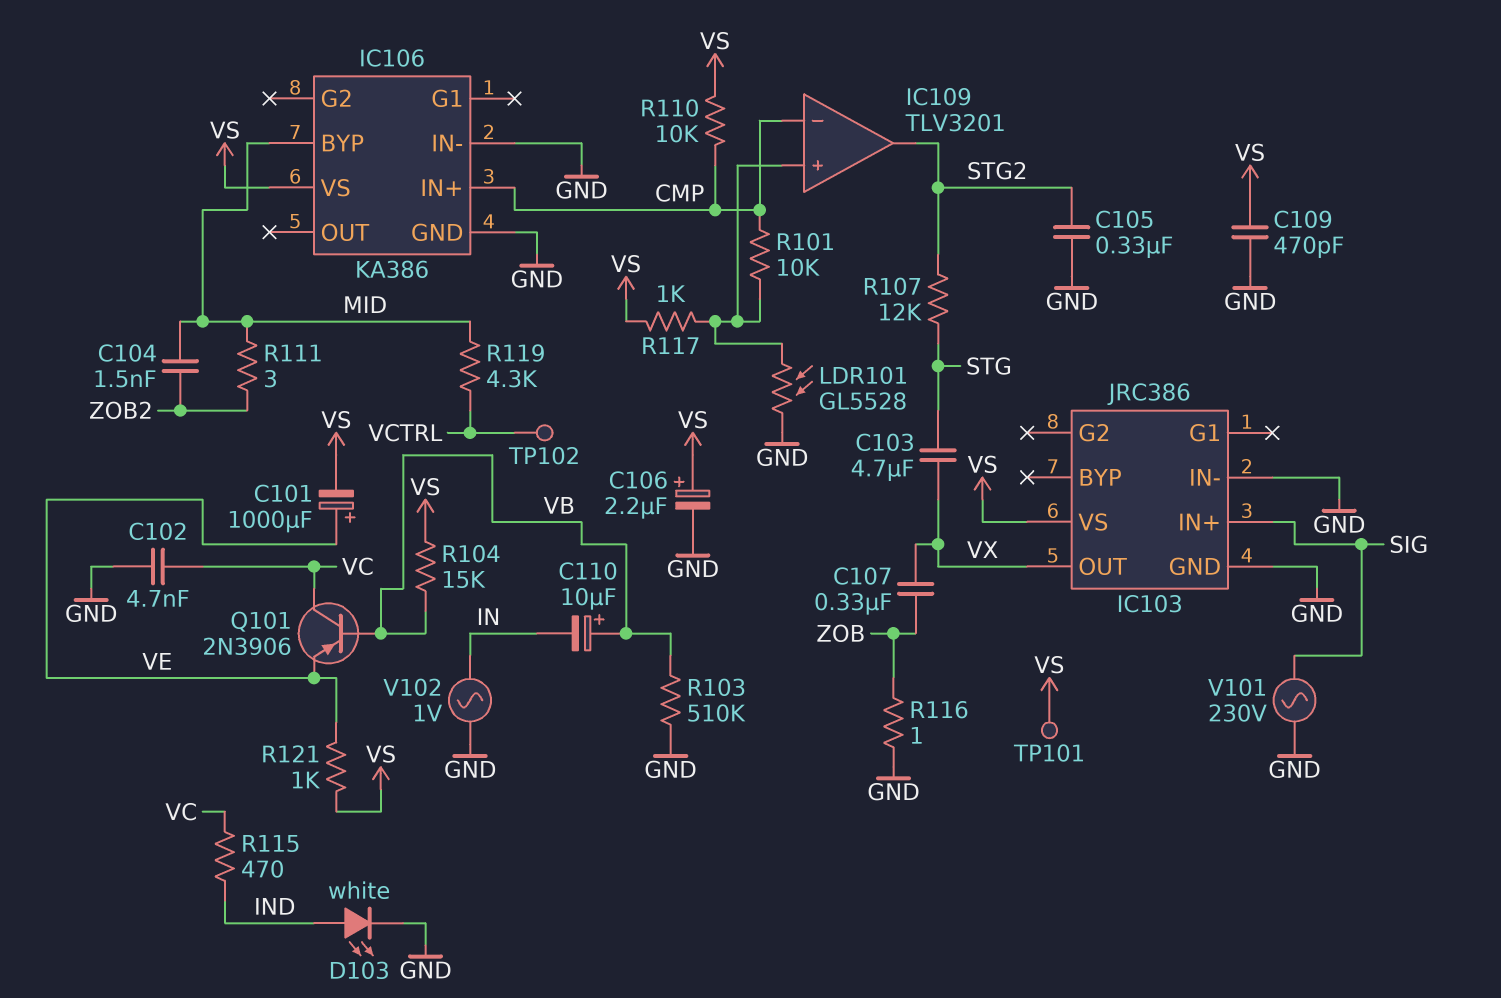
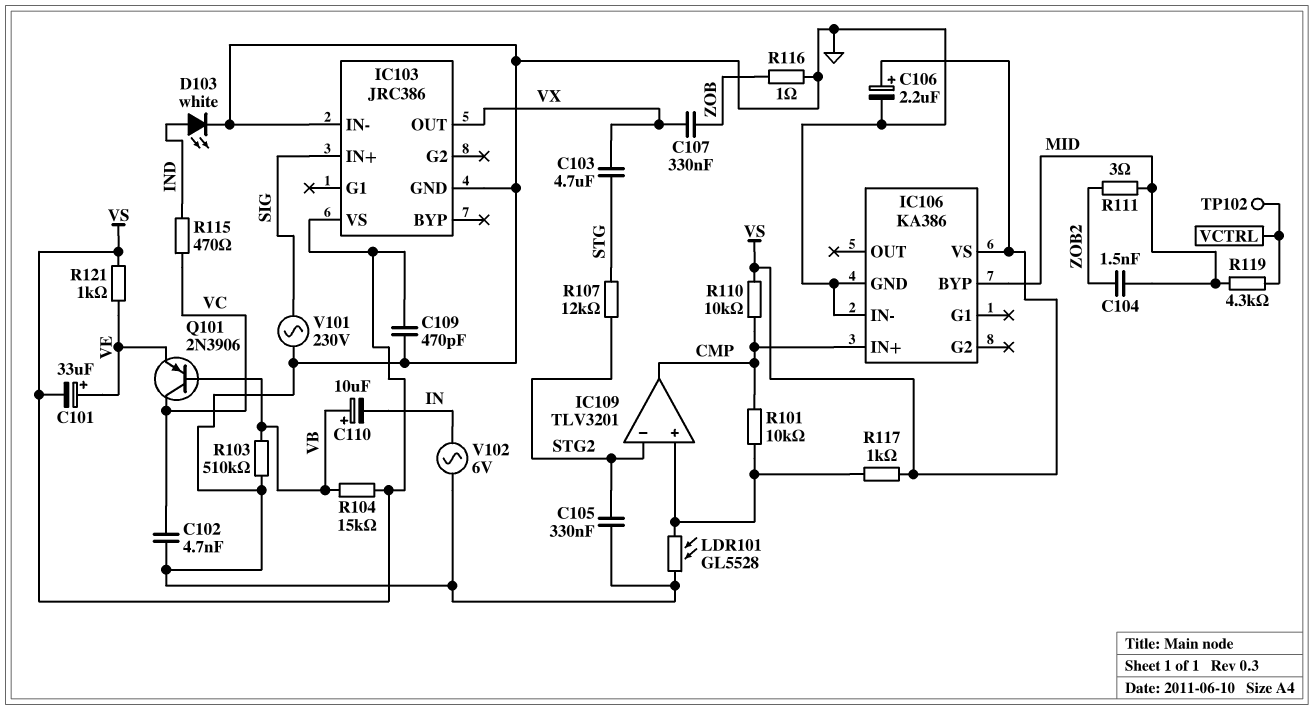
C101: 1000uF (plus VE, minus VS) -> 33uF (plus VE, minus VS)
IC109 pin in-: CMP -> STG2
IC109 pin out: STG2 -> CMP
TP101: test point (VS) -> none
V102: AC 1V (GND, IN) -> AC 6V (GND, IN)

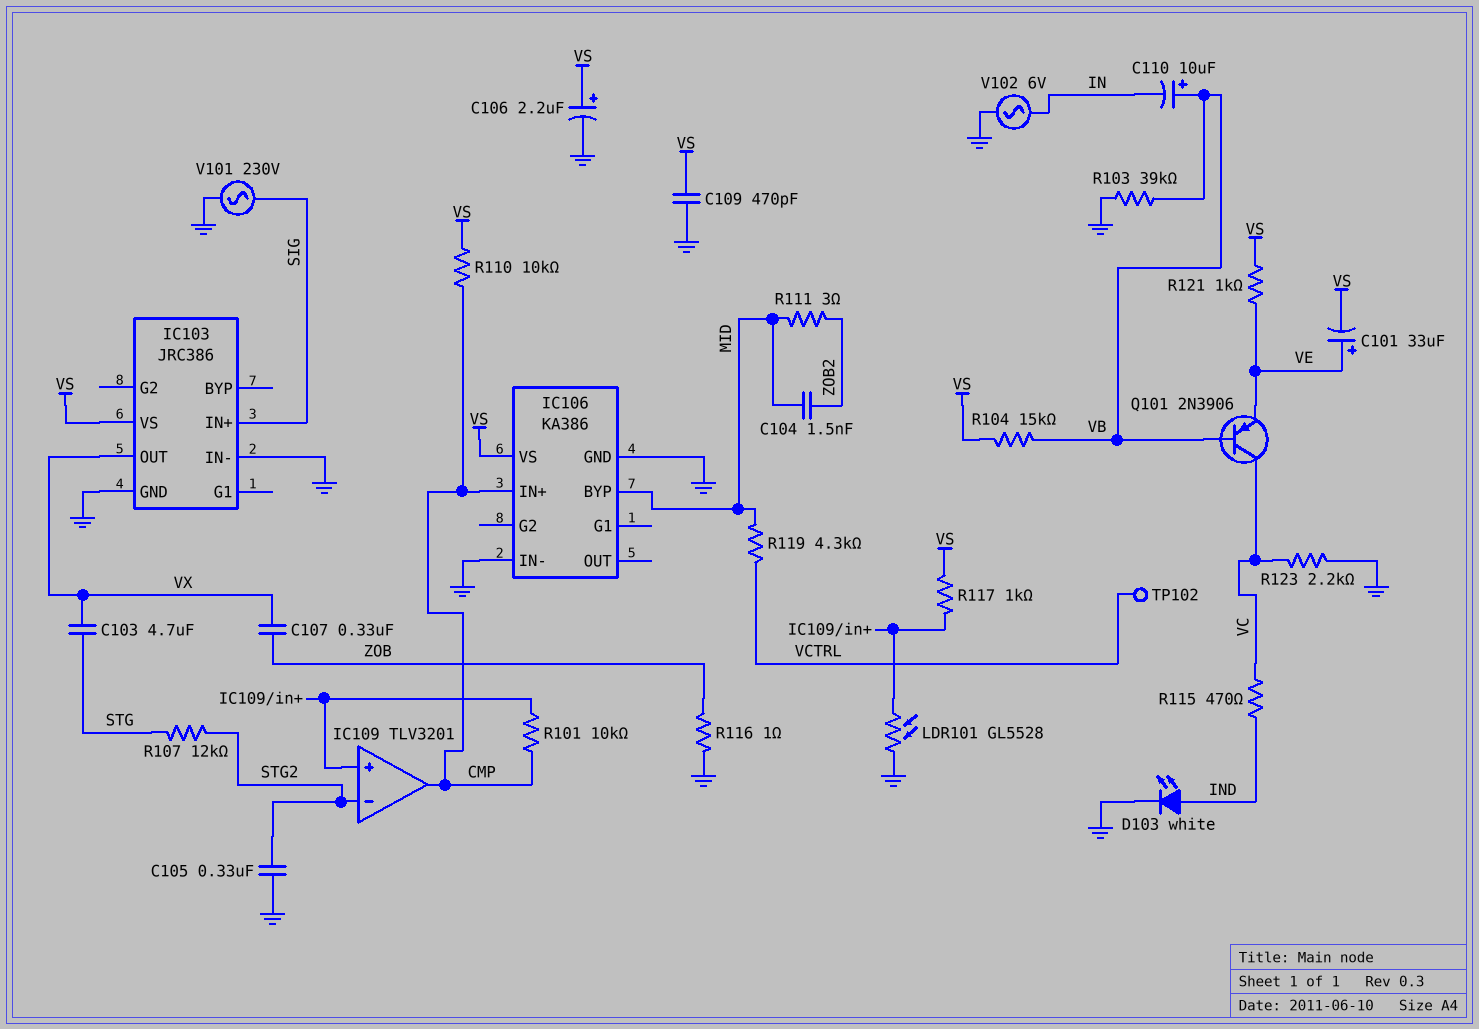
C102: 4.7nF (GND, VC) -> none
R103: 510k (GND, VB) -> 39k (GND, VB)
R123: none -> 2.2k (GND, VC)

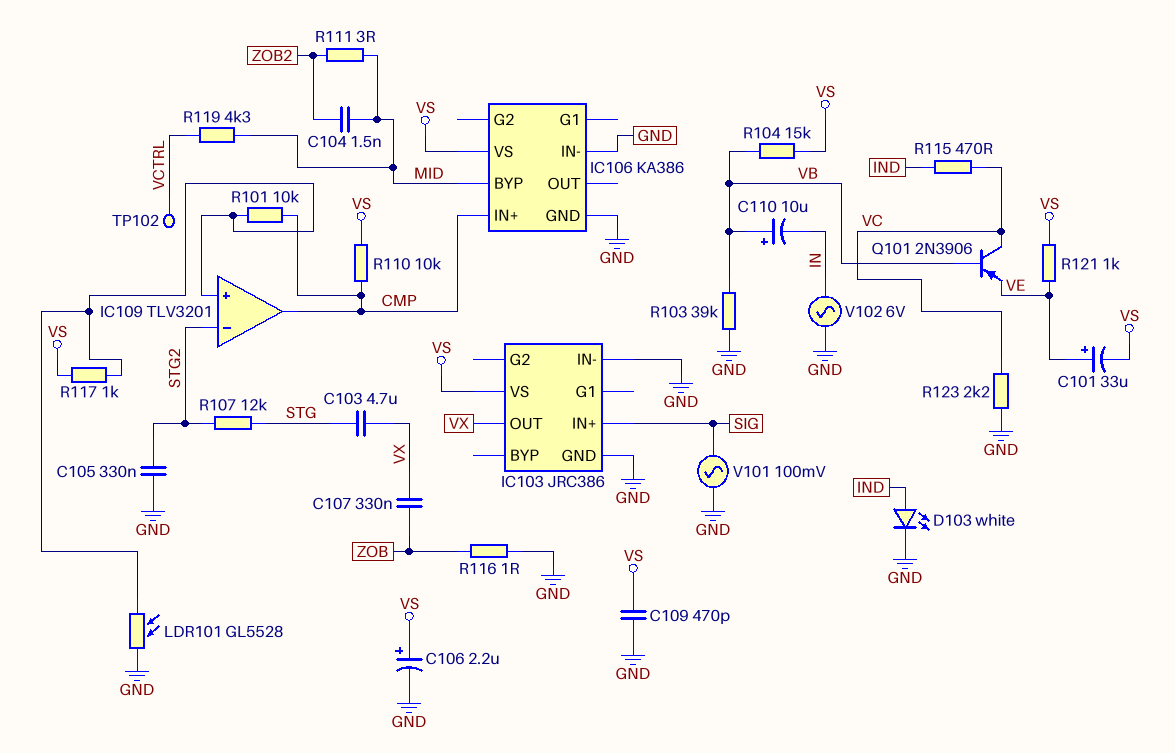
V101: AC 230V (GND, SIG) -> AC 100mV (GND, SIG)

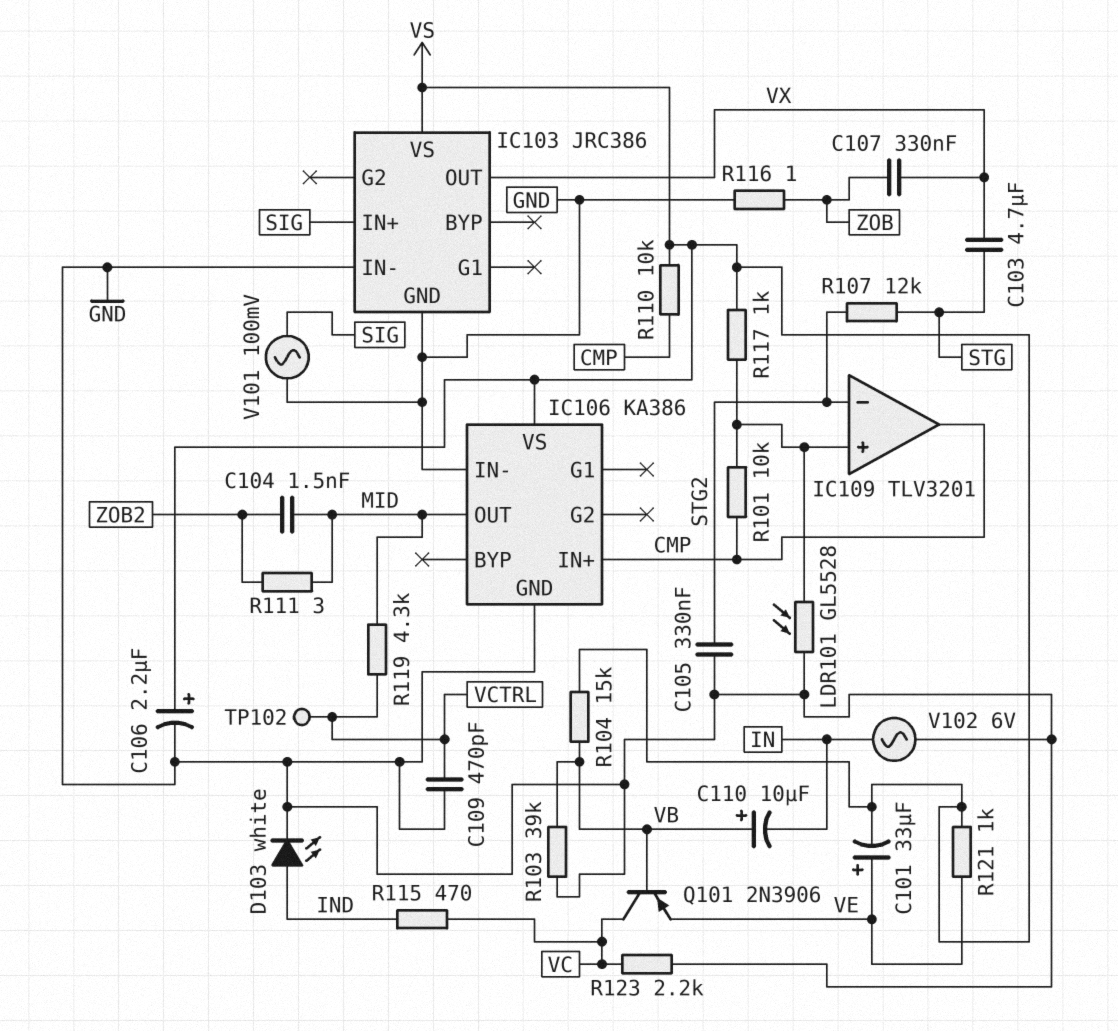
C109: 470pF (GND, VS) -> 470pF (GND, VCTRL)
IC106 pin BYP: MID -> none
IC106 pin OUT: none -> MID

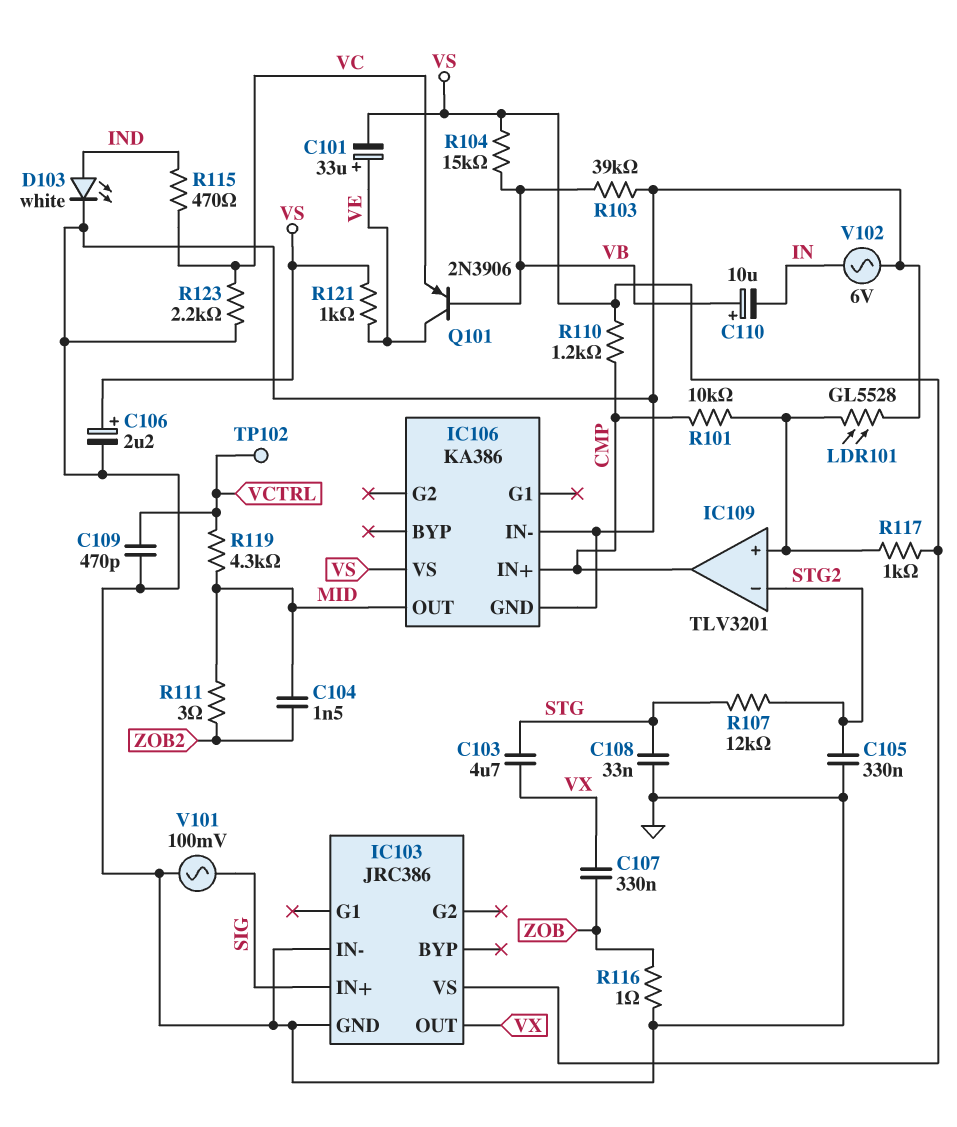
C108: none -> 33nF (GND, STG)
Q101: PNP 2N3906 (B VB, C VC, E VE) -> PNP 2N3906 (B VB, C VE, E VC)
R110: 10k (CMP, VS) -> 1.2k (CMP, VS)

